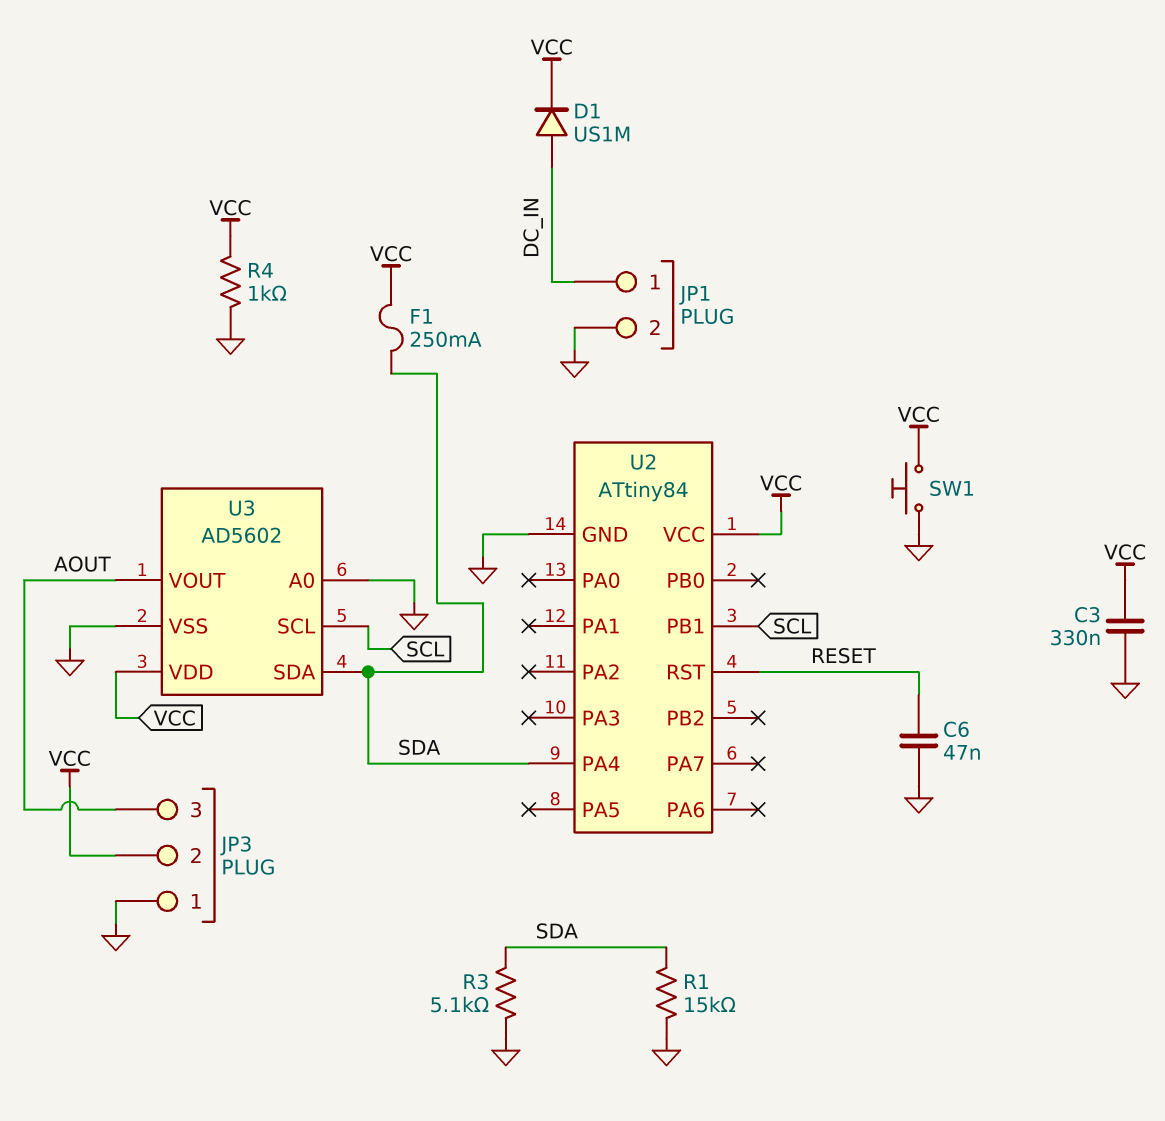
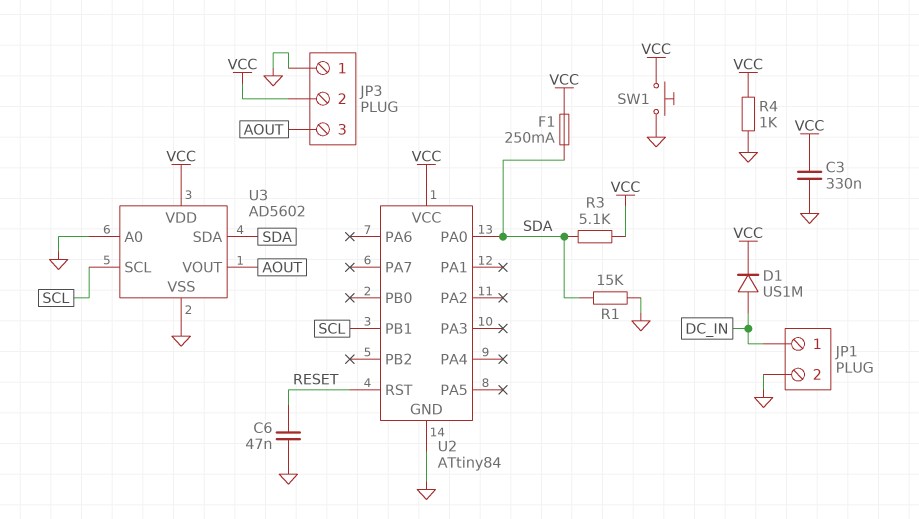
R3: 5.1k (GND, SDA) -> 5.1k (SDA, VCC)
U2 pin PA0: none -> SDA
U2 pin PA4: SDA -> none

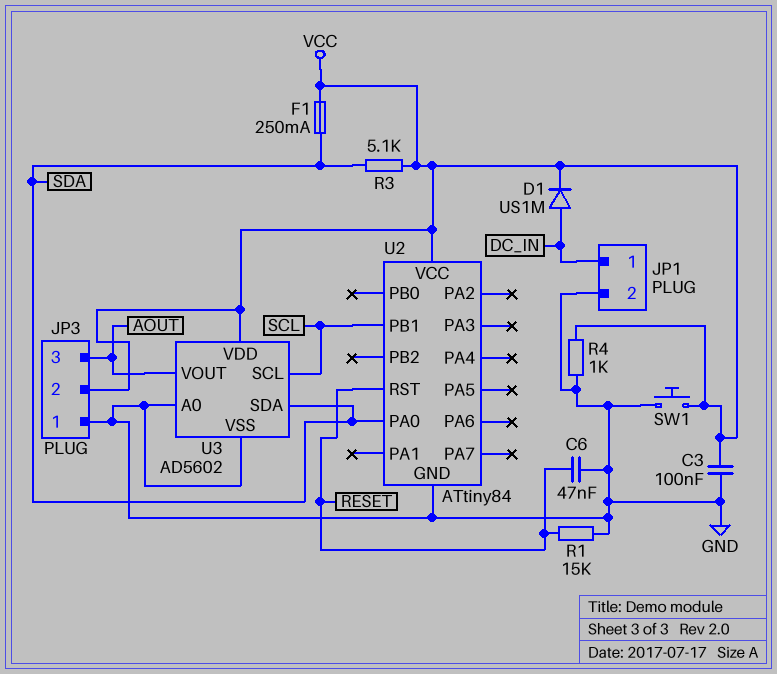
C3: 330nF (GND, VCC) -> 100nF (GND, VCC)
R1: 15k (GND, SDA) -> 15k (GND, RESET)

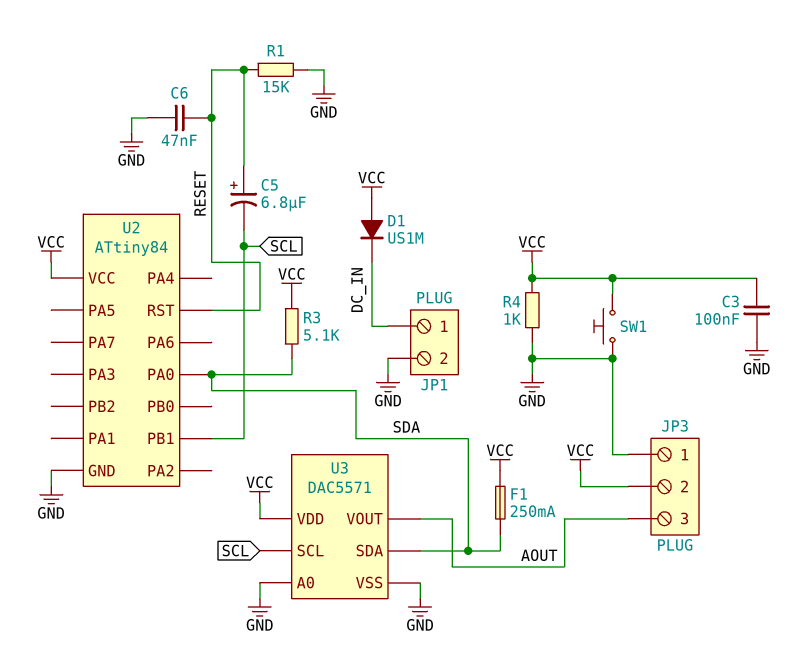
C5: none -> 6.8uF (plus RESET, minus SCL)
D1: diode US1M (A DC_IN, K VCC) -> diode US1M (A VCC, K DC_IN)
U3: AD5602 -> DAC5571

